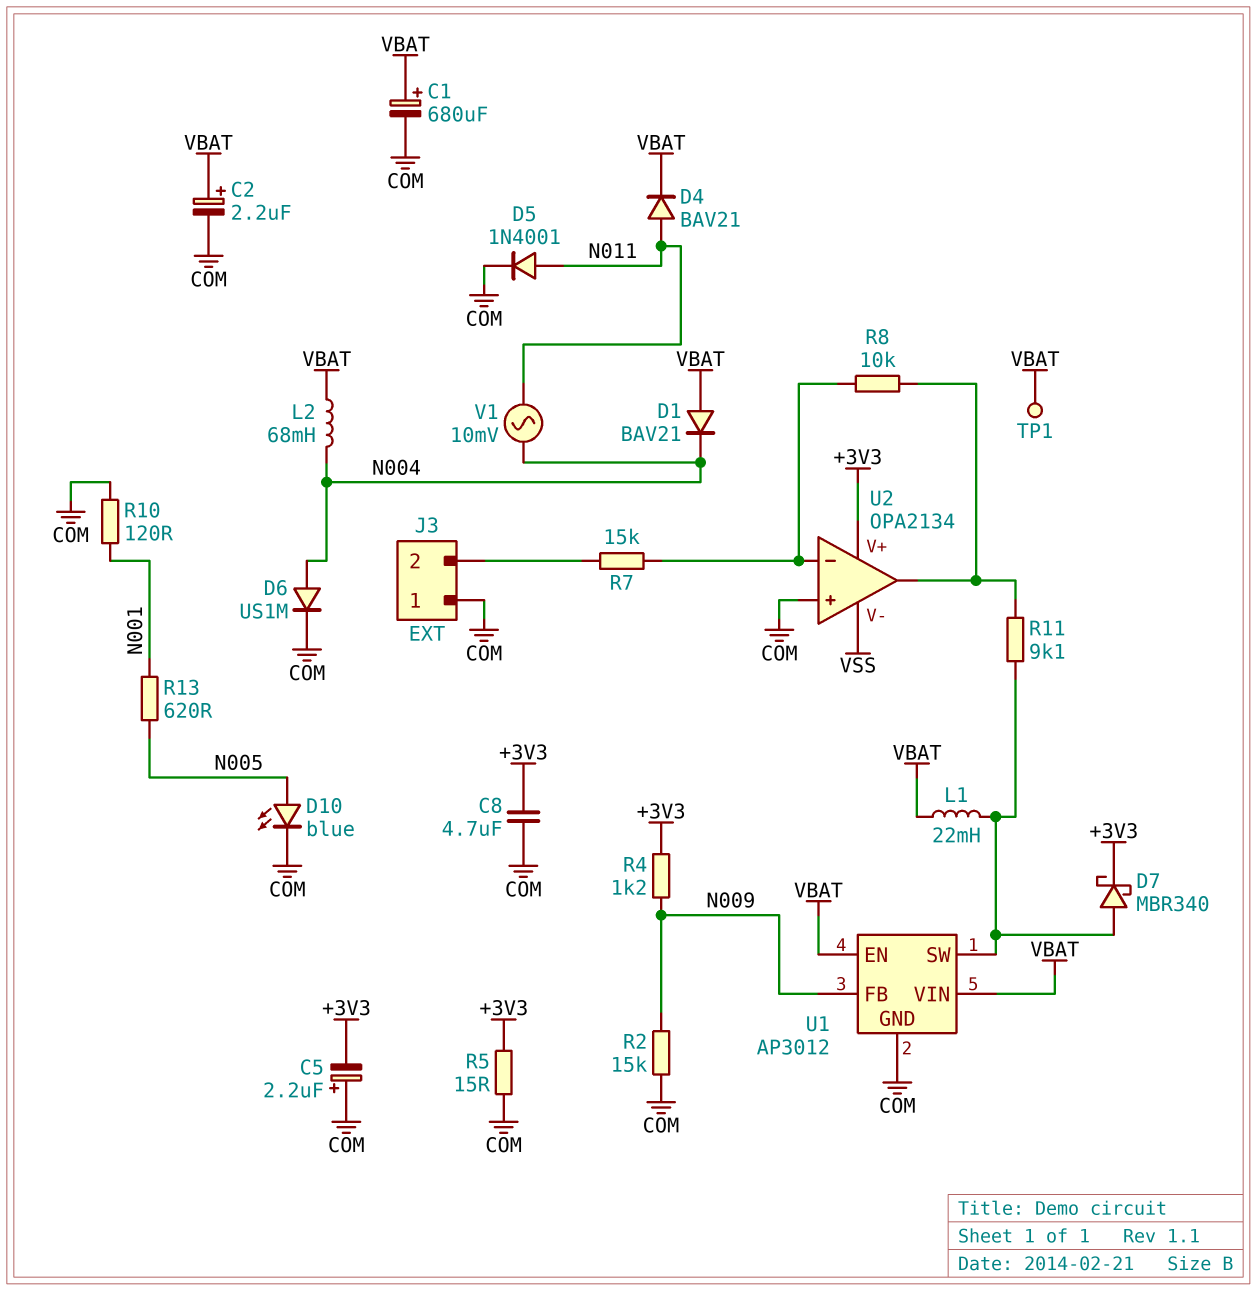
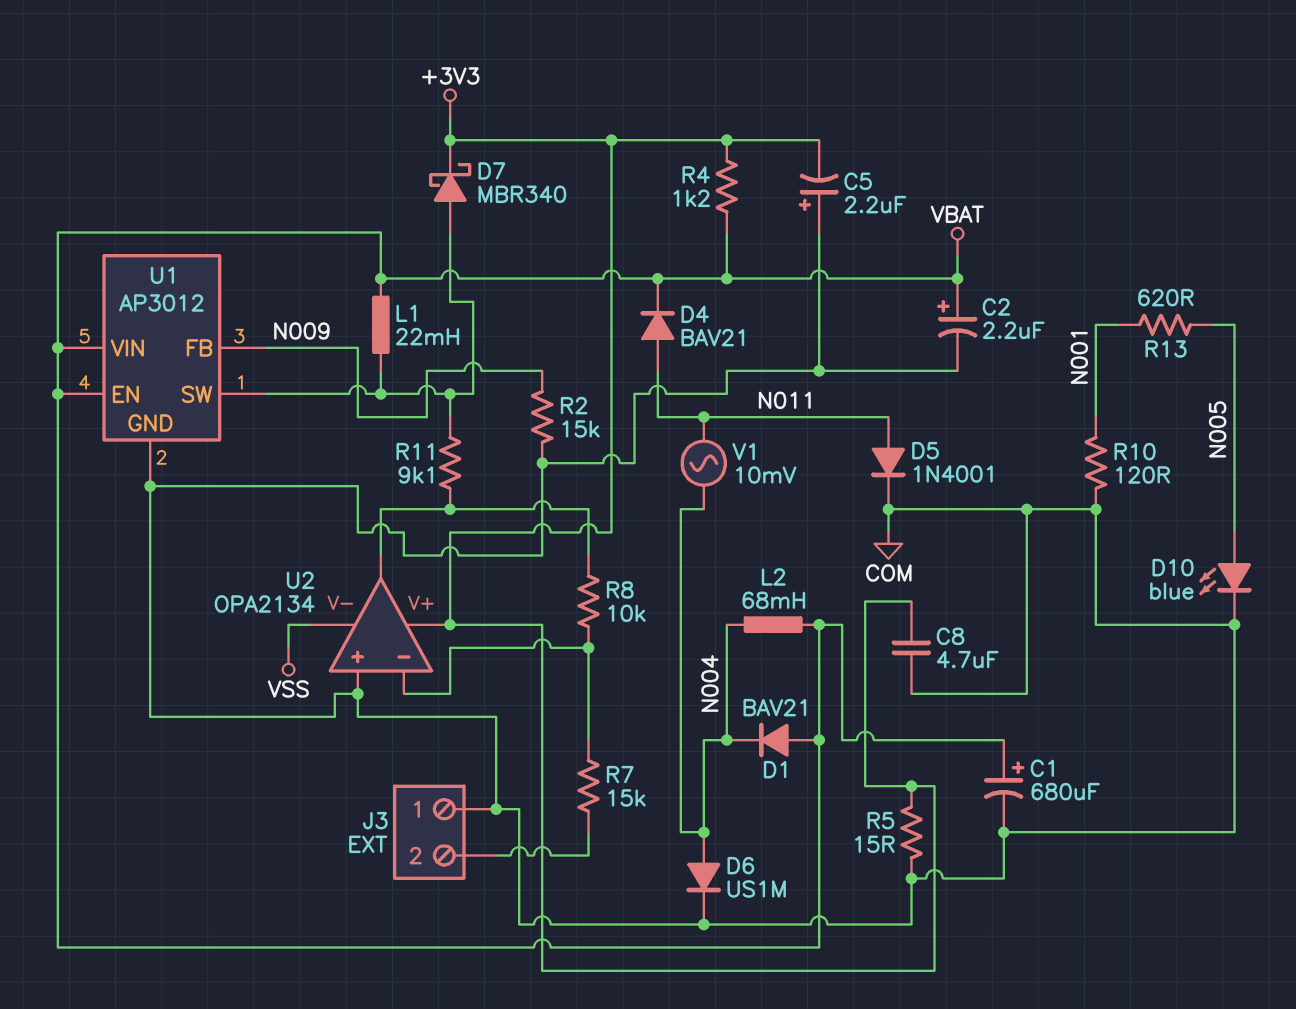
R4: 1.2k (+3V3, N009) -> 1.2k (+3V3, VBAT)
TP1: test point (VBAT) -> none

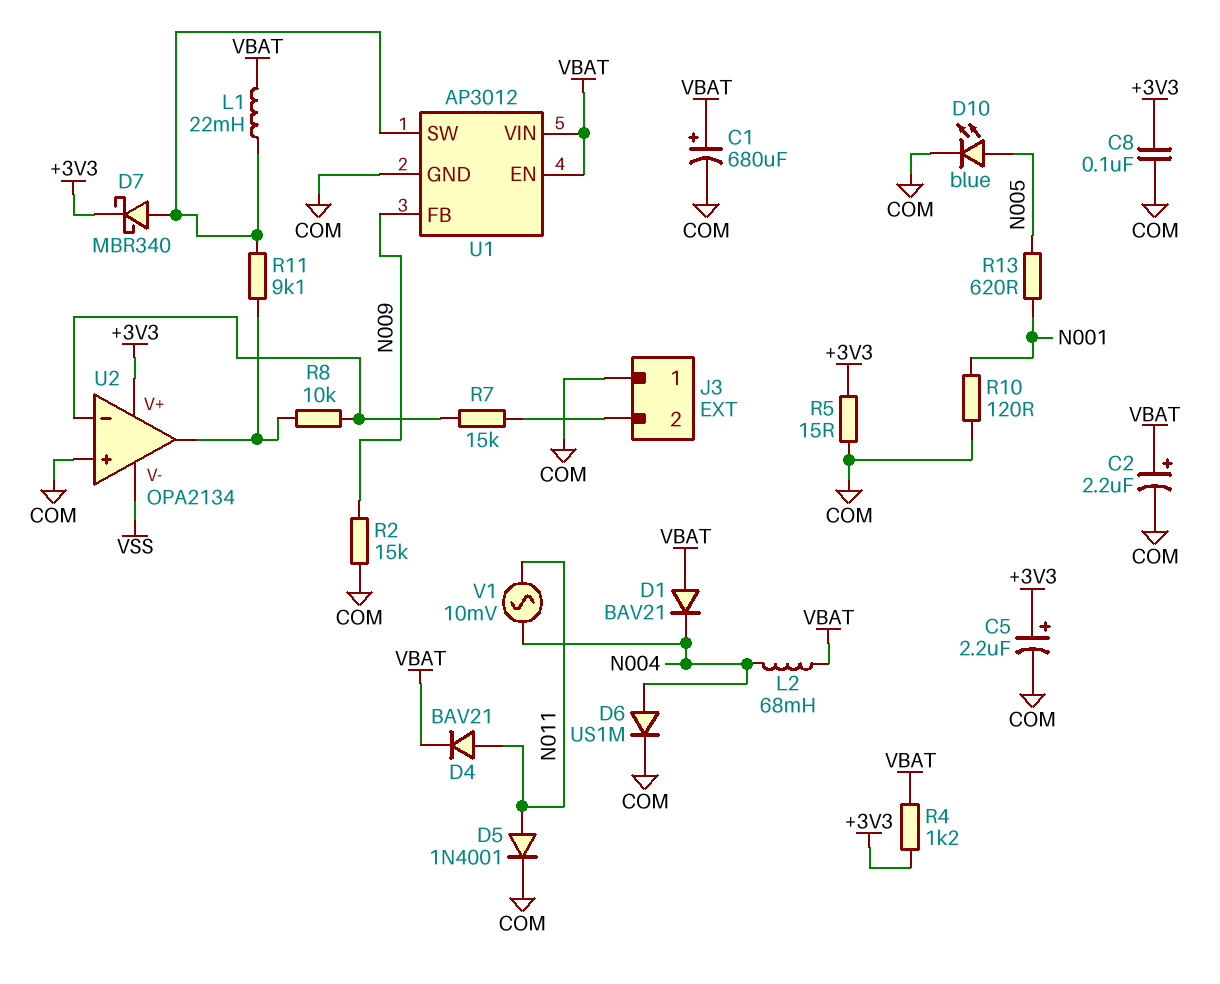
C5: 2.2uF (plus COM, minus +3V3) -> 2.2uF (plus +3V3, minus COM)
C8: 4.7uF (+3V3, COM) -> 100nF (+3V3, COM)

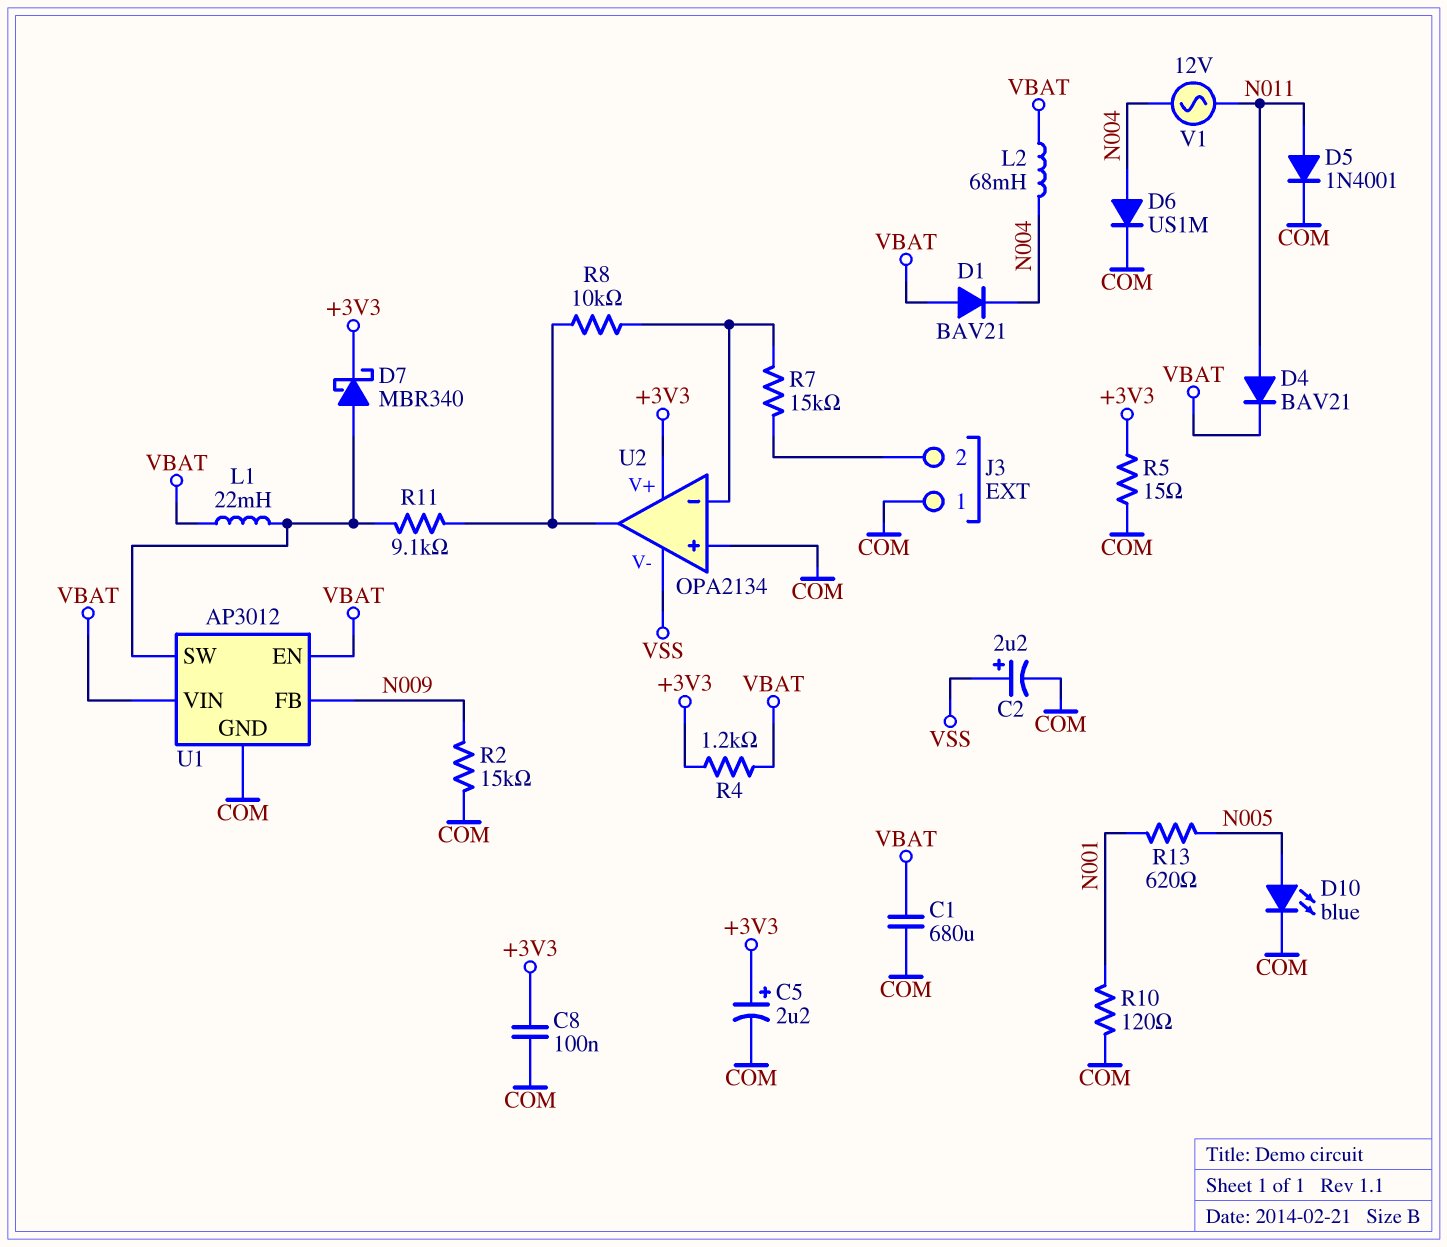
C1: 680uF (plus VBAT, minus COM) -> 680uF (COM, VBAT)
C2: 2.2uF (plus VBAT, minus COM) -> 2.2uF (plus VSS, minus COM)
V1: AC 10mV (N004, N011) -> AC 12V (N004, N011)

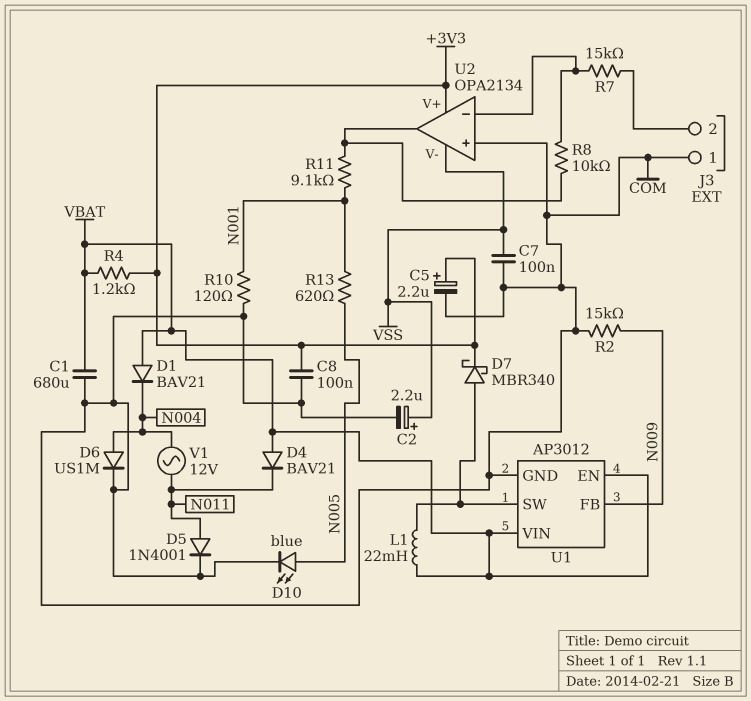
C7: none -> 100nF (COM, VSS)
D4: diode BAV21 (A N011, K VBAT) -> diode BAV21 (A VBAT, K N011)
L2: 68mH (N004, VBAT) -> none
R5: 15 (+3V3, COM) -> none
R11: 9.1k (U1/SW, U2/out) -> 9.1k (N001, U2/out)

